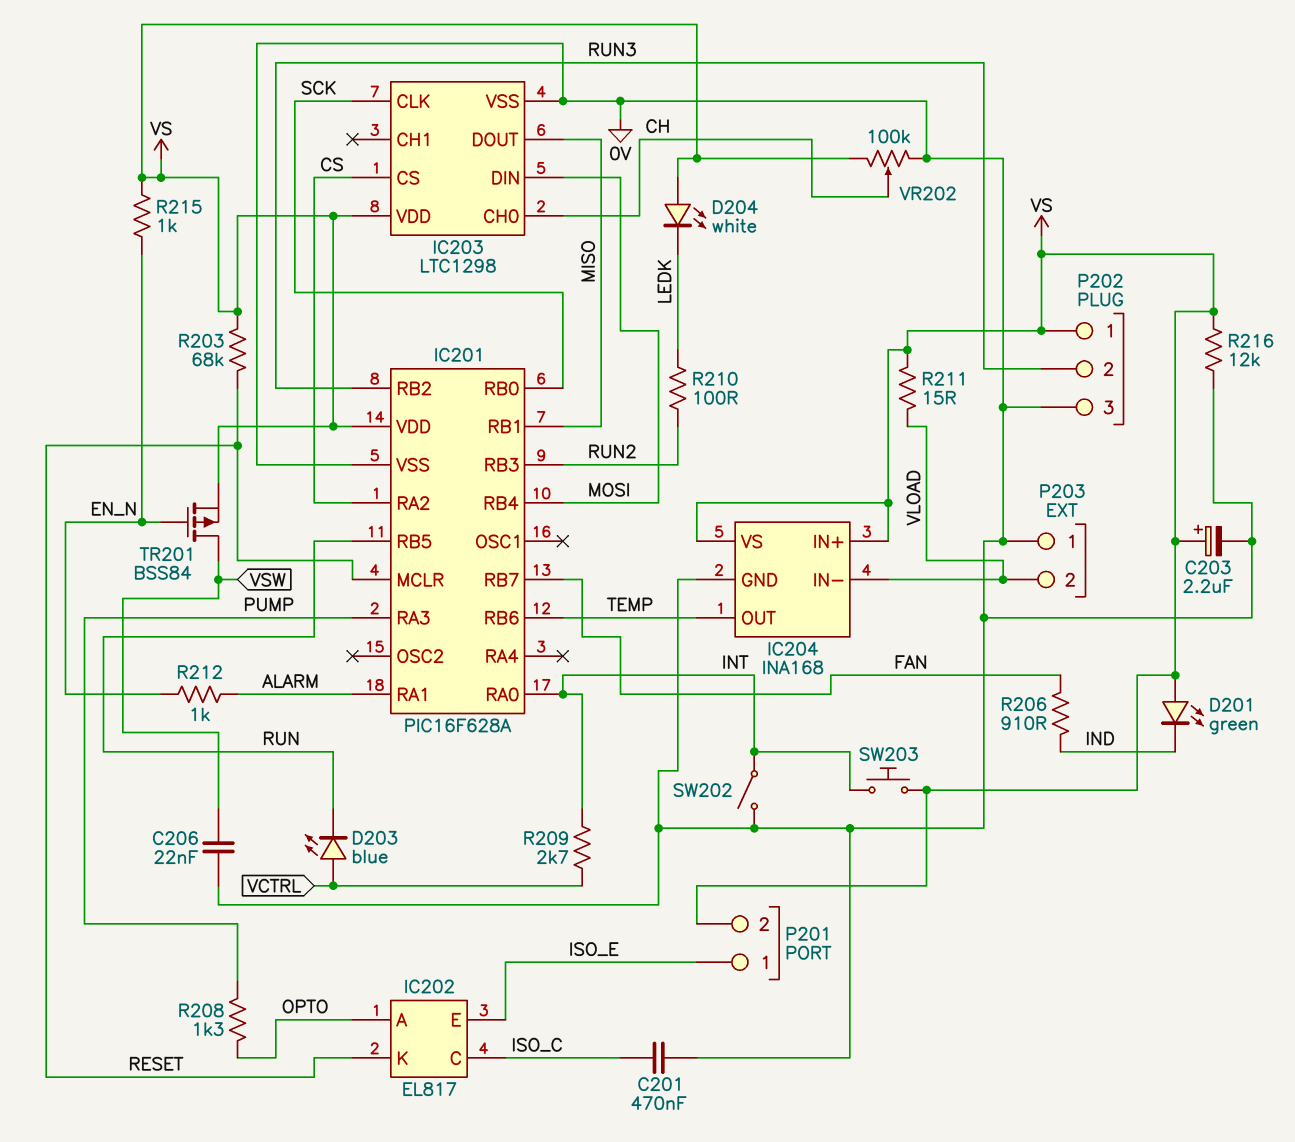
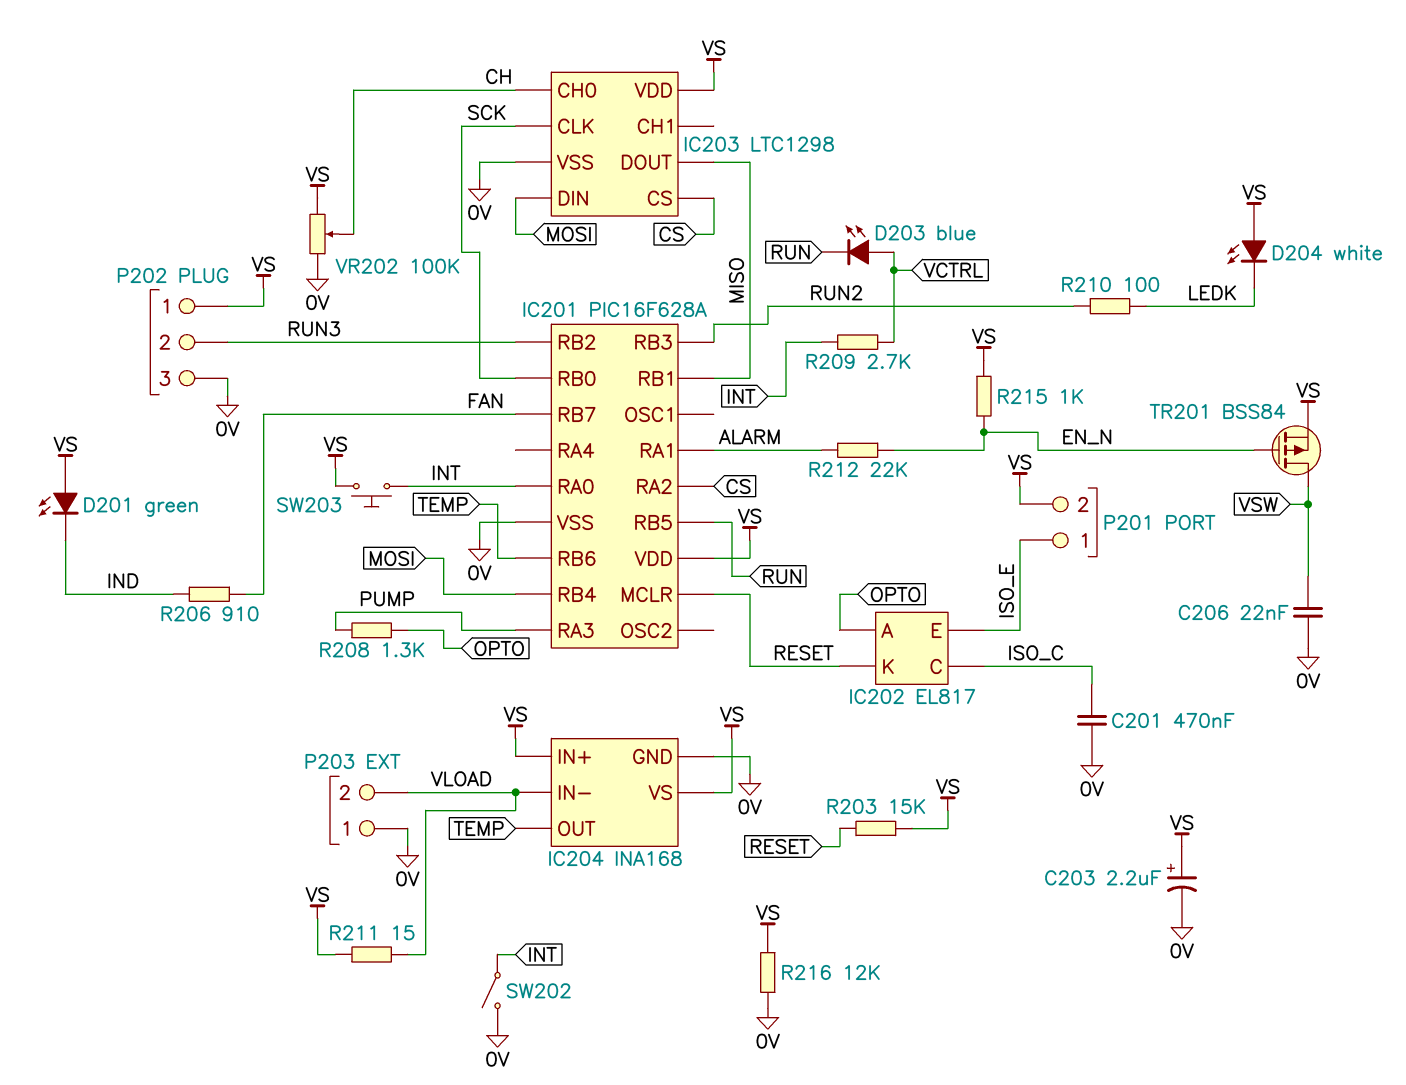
R203: 68k (RESET, VS) -> 15k (RESET, VS)
R212: 1k (ALARM, EN_N) -> 22k (ALARM, EN_N)

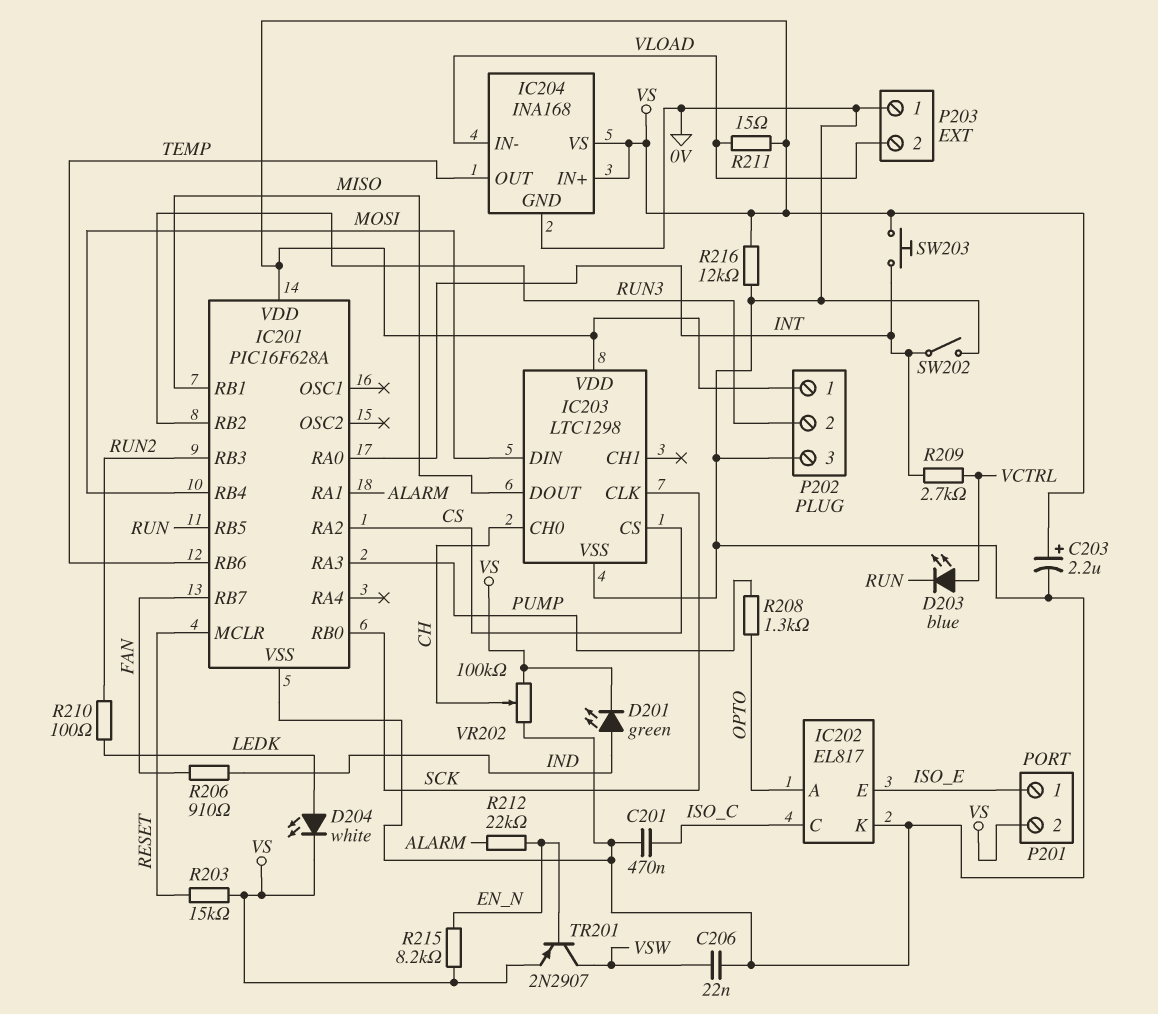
D201: LED green (A VS, K IND) -> LED green (A IND, K VS)
D204: LED white (A VS, K LEDK) -> LED white (A LEDK, K VS)
IC202 pin K: RESET -> 0V
R215: 1k (EN_N, VS) -> 8.2k (EN_N, VS)
TR201: PMOS BSS84 (G EN_N, D VSW, S VS) -> PNP 2N2907 (B EN_N, C VSW, E VS)

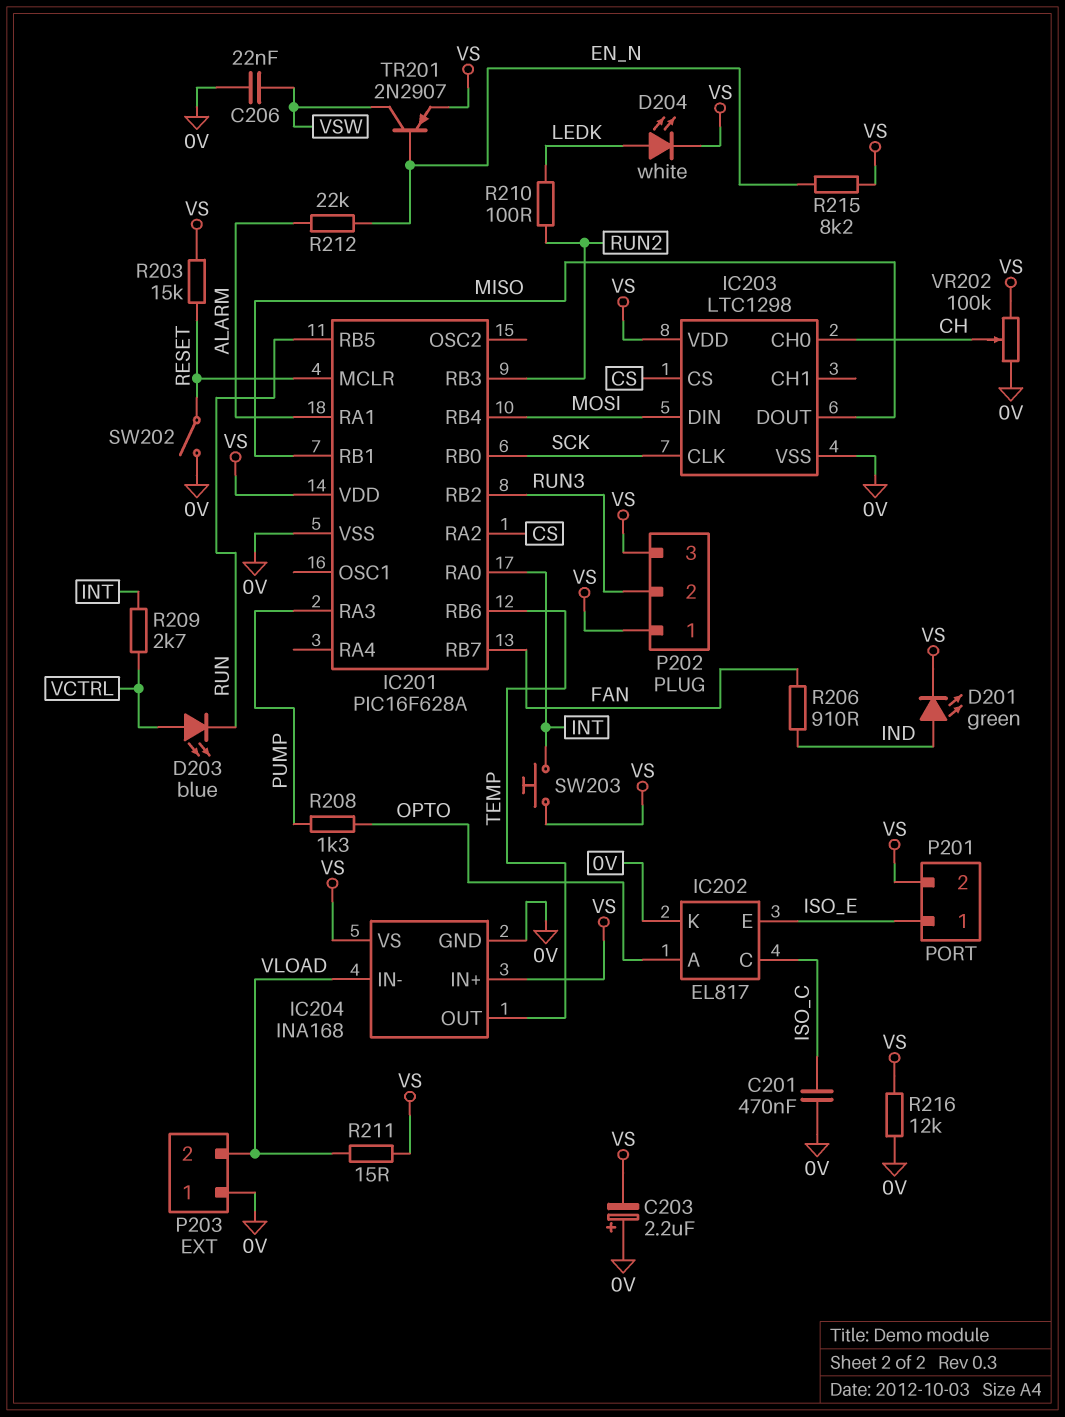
C203: 2.2uF (plus VS, minus 0V) -> 2.2uF (plus 0V, minus VS)
P202 pin 3: 0V -> VS
SW202: switch (0V, INT) -> switch (0V, RESET)

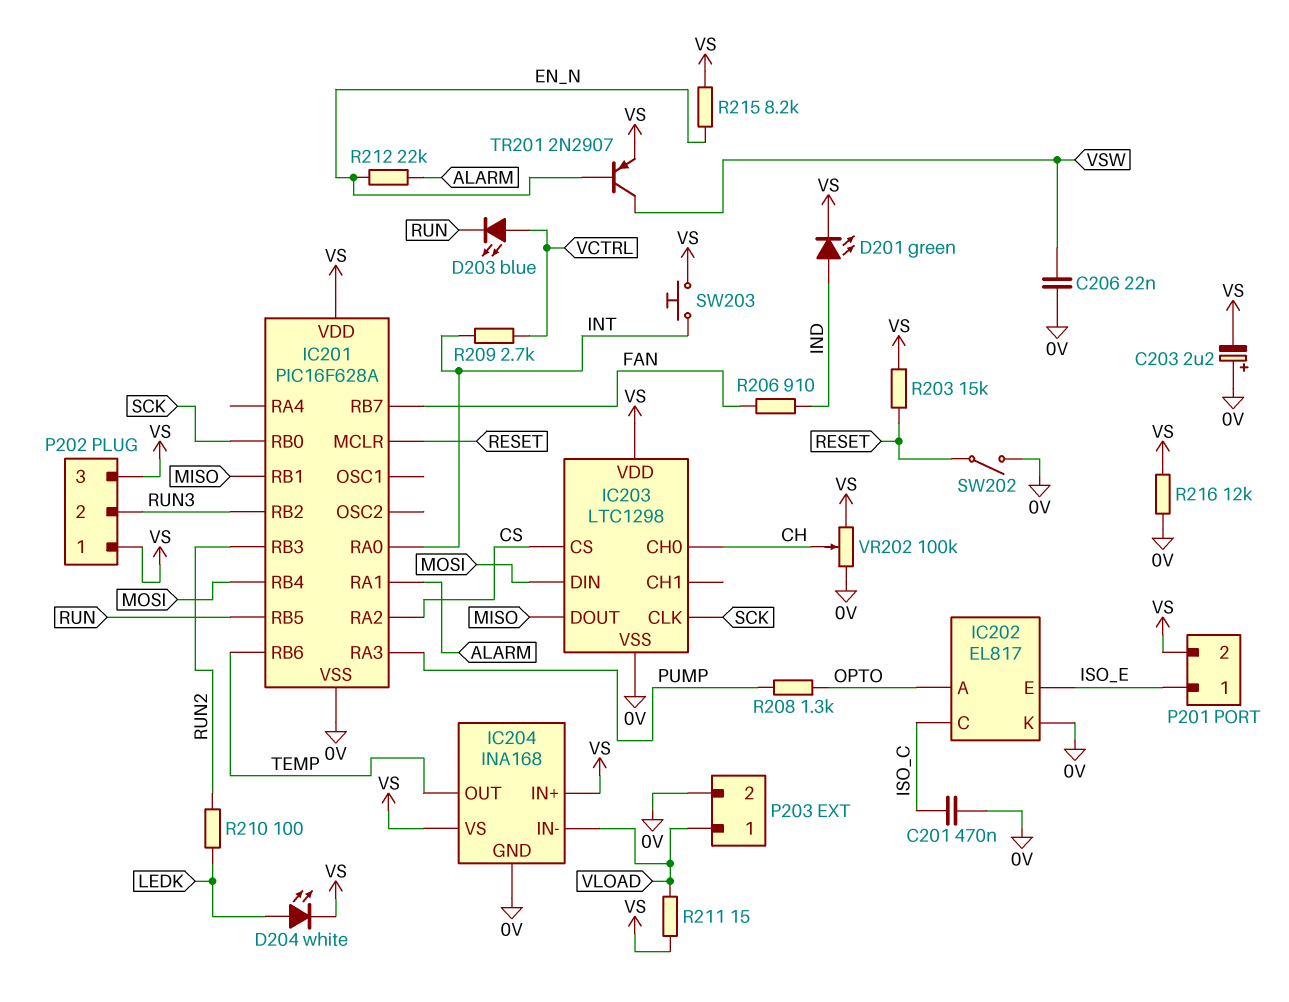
P203 pin 1: 0V -> VLOAD
P203 pin 2: VLOAD -> 0V

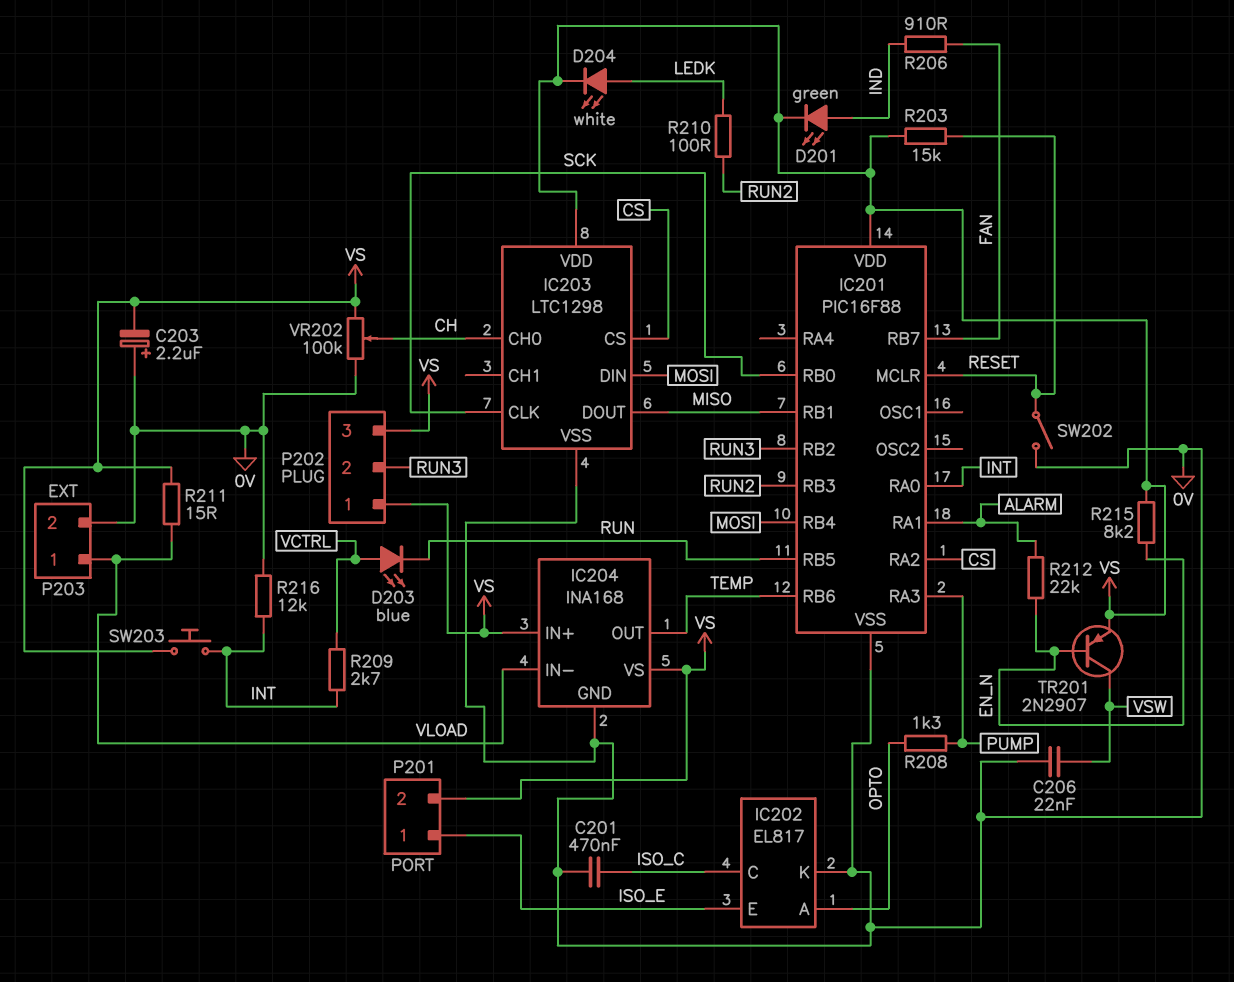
IC201: PIC16F628A -> PIC16F88
R216: 12k (0V, VS) -> 12k (0V, INT)

